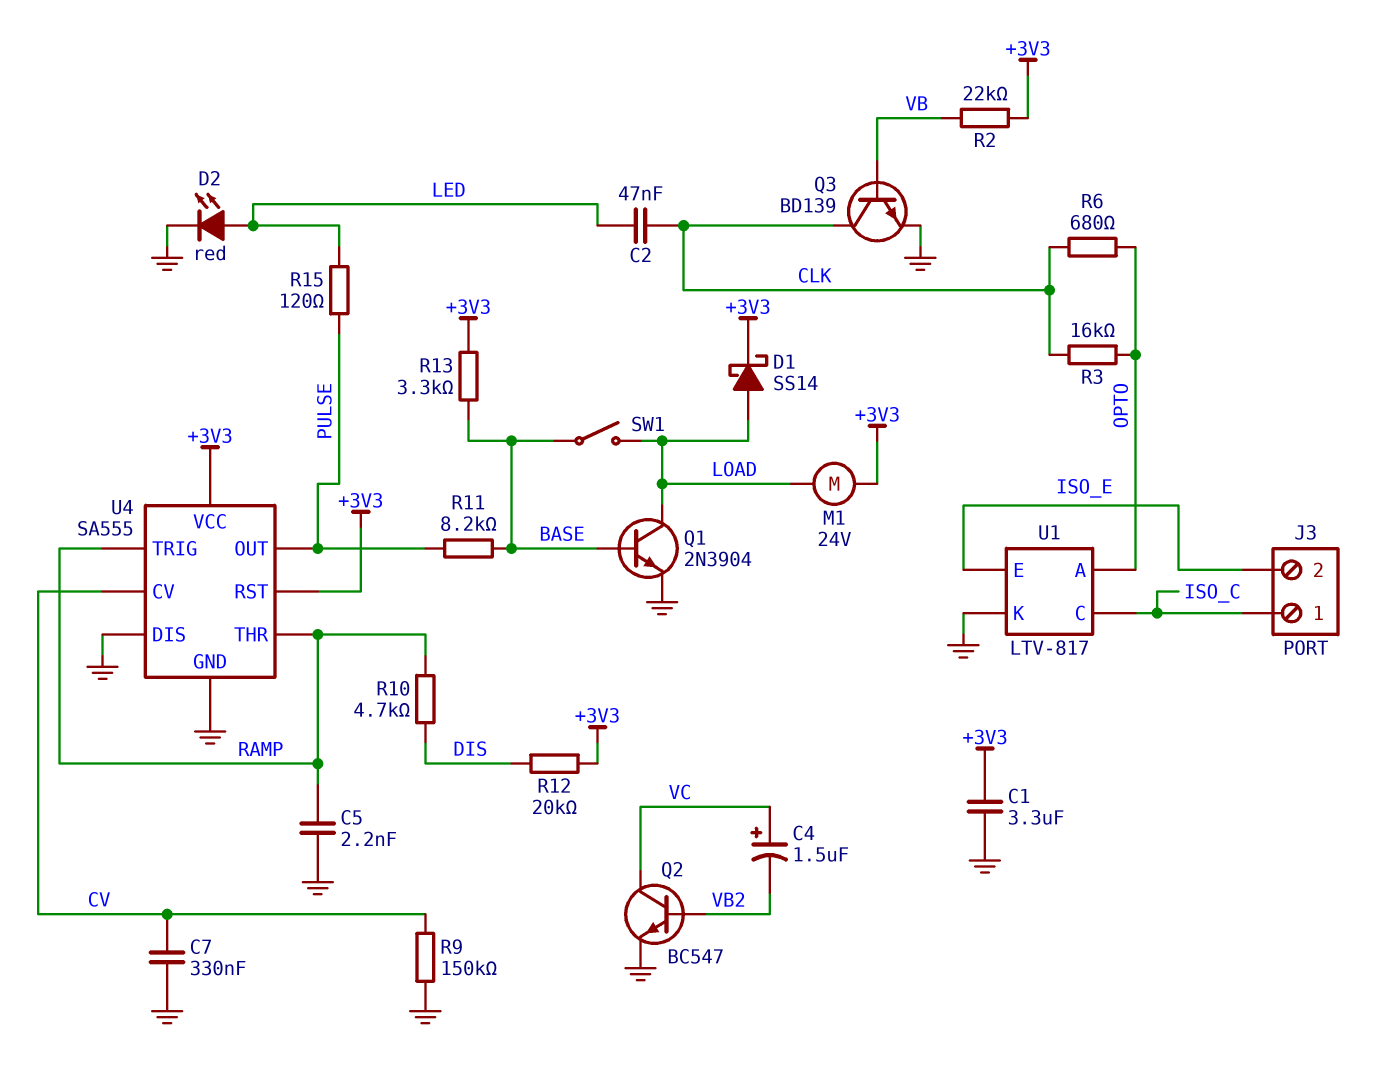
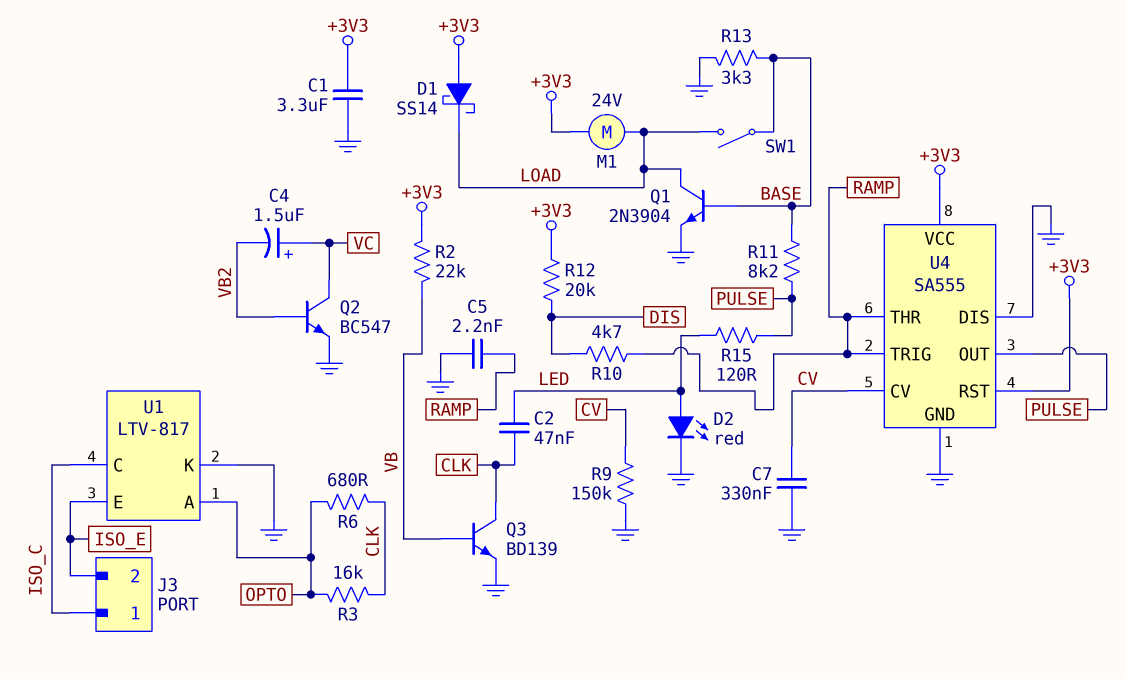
D1: schottky SS14 (A LOAD, K +3V3) -> schottky SS14 (A +3V3, K LOAD)
R13: 3.3k (+3V3, BASE) -> 3.3k (BASE, GND)

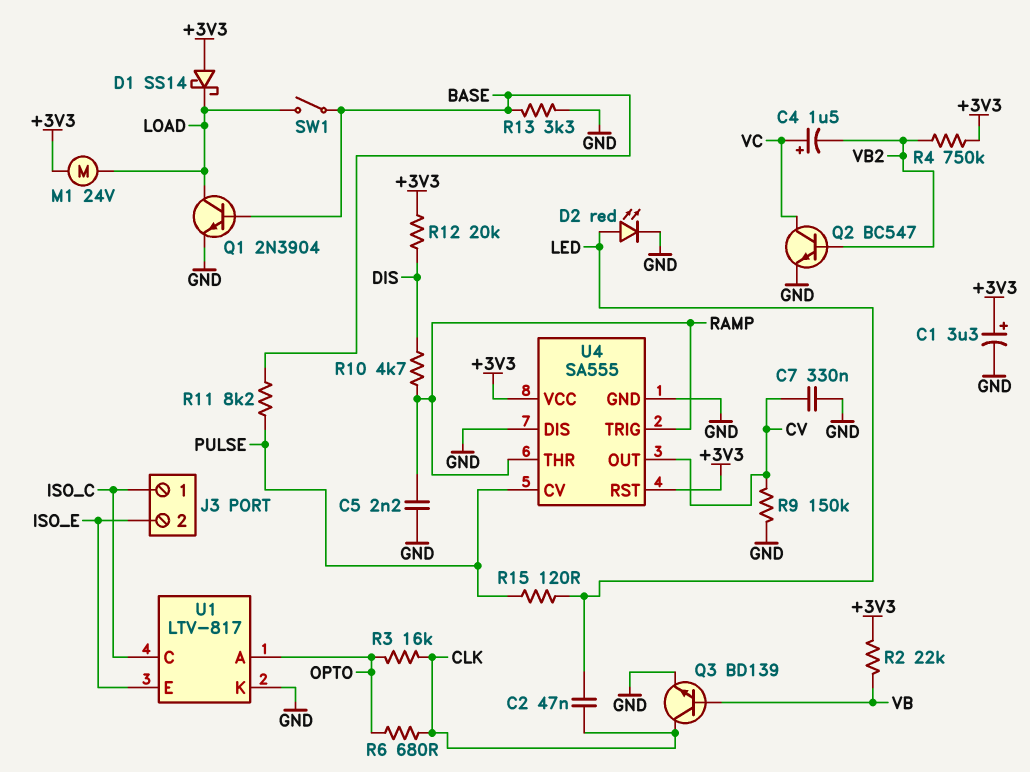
C1: 3.3uF (+3V3, GND) -> 3.3uF (plus +3V3, minus GND)
R4: none -> 750k (+3V3, VB2)
U4 pin CV: CV -> PULSE
U4 pin OUT: PULSE -> CV

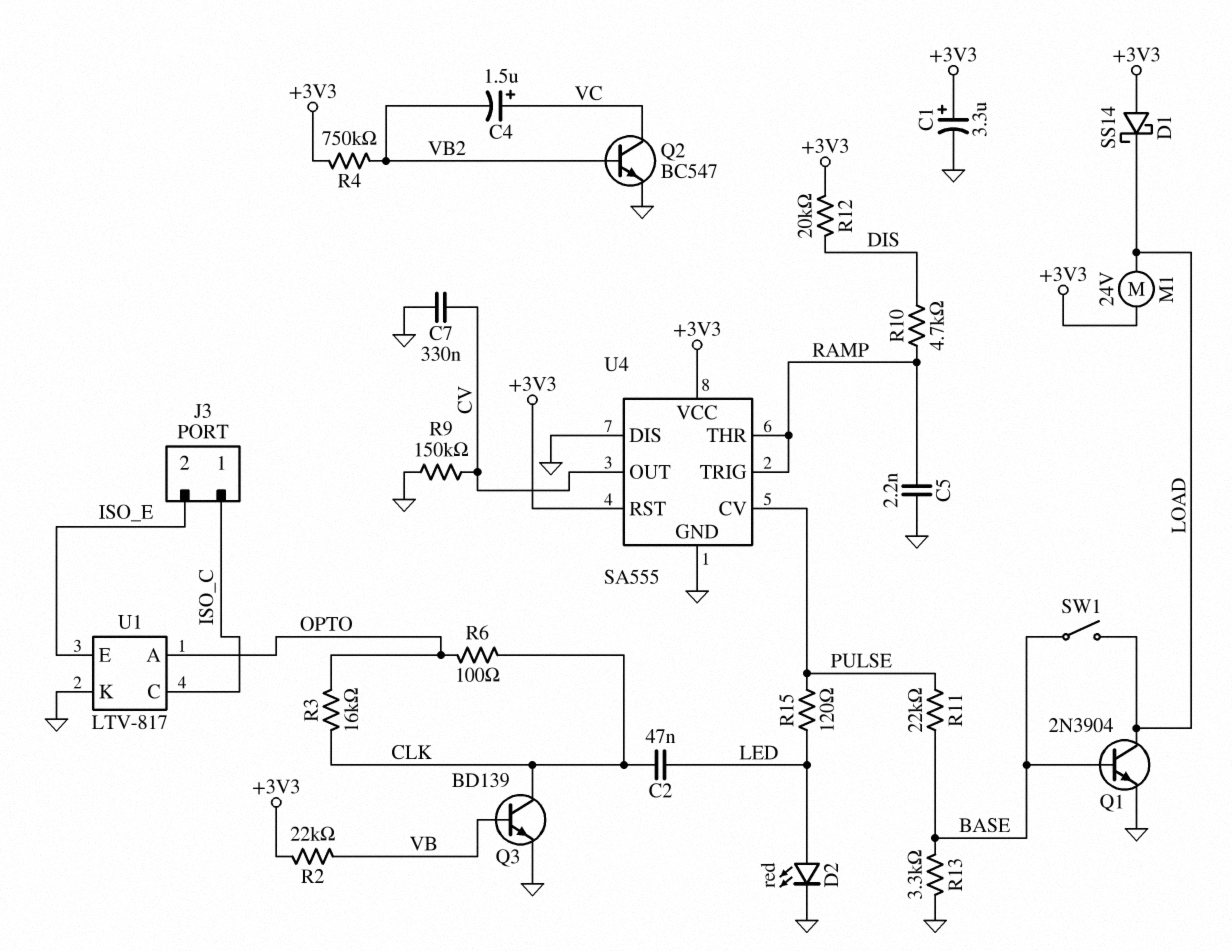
R6: 680 (CLK, OPTO) -> 100 (CLK, OPTO)
R11: 8.2k (BASE, PULSE) -> 22k (BASE, PULSE)

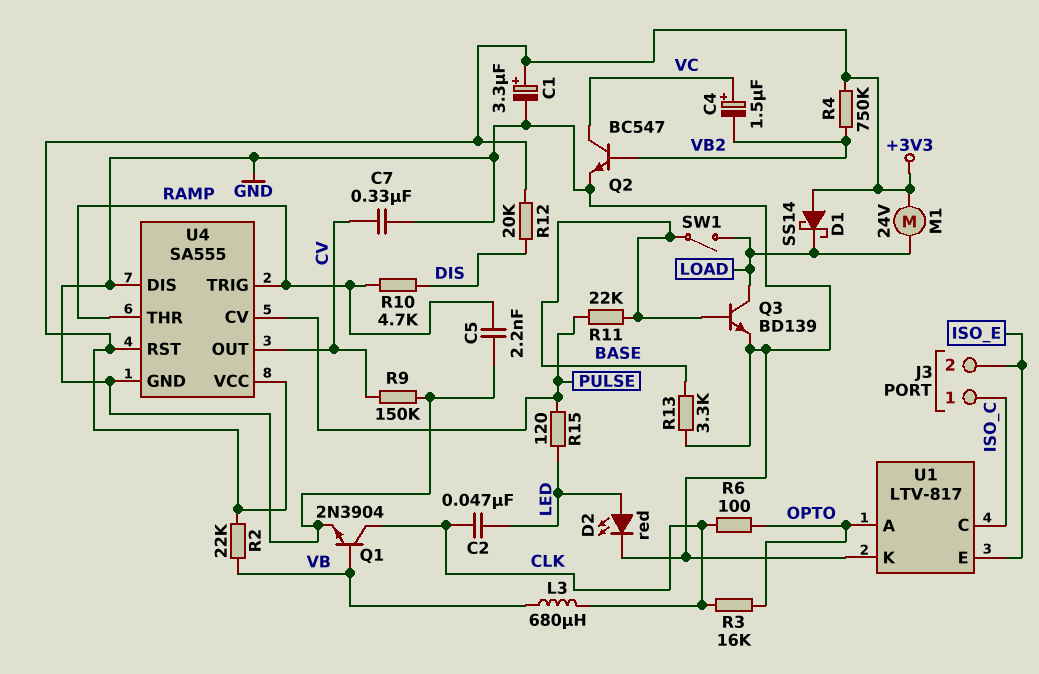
L3: none -> 680uH (CLK, VB)
Q1: NPN 2N3904 (B BASE, C LOAD, E GND) -> NPN 2N3904 (B VB, C CLK, E GND)
Q3: NPN BD139 (B VB, C CLK, E GND) -> NPN BD139 (B BASE, C LOAD, E GND)

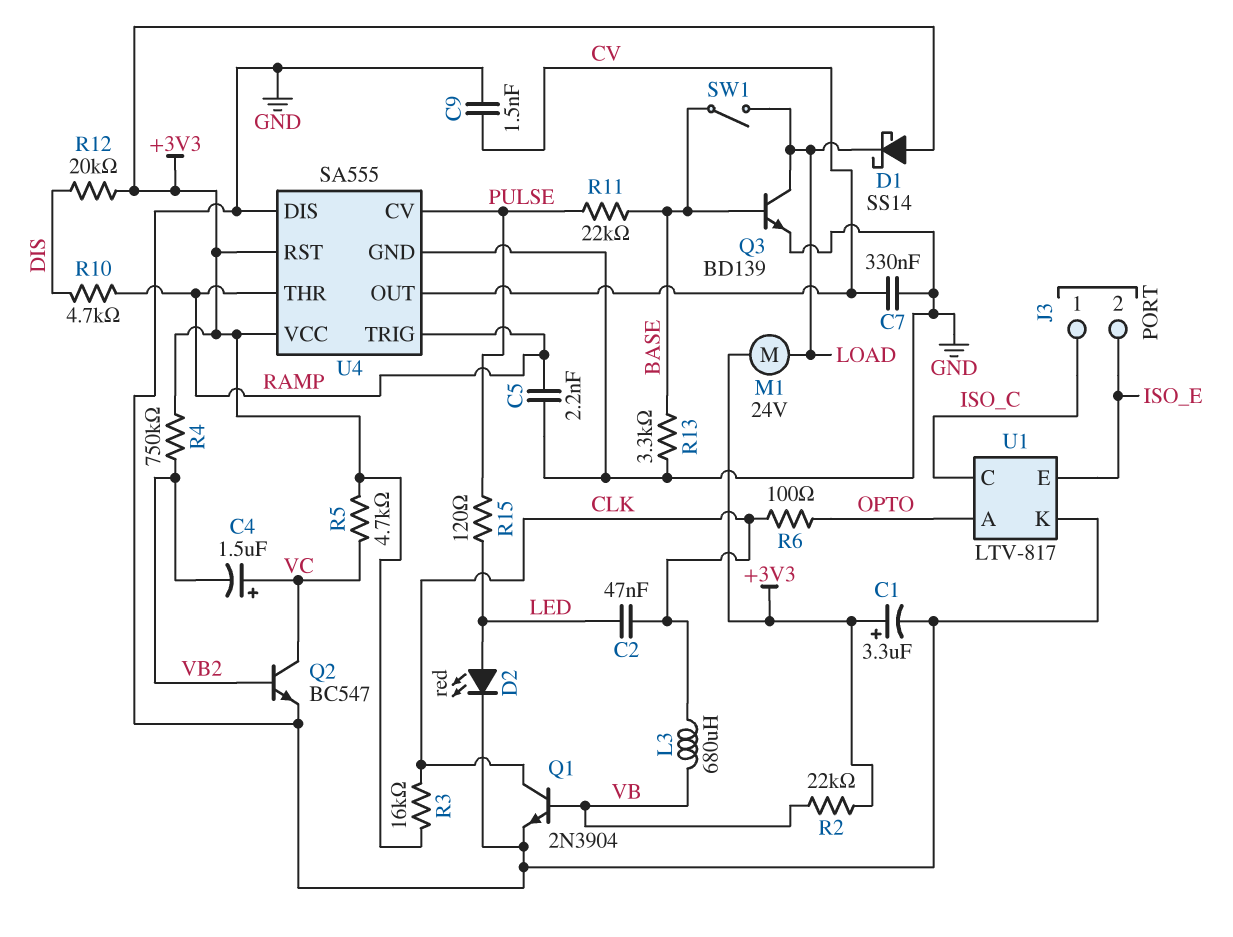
C9: none -> 1.5nF (CV, GND)
R3: 16k (CLK, OPTO) -> 16k (+3V3, CLK)
R5: none -> 4.7k (+3V3, VC)
R9: 150k (CV, GND) -> none

